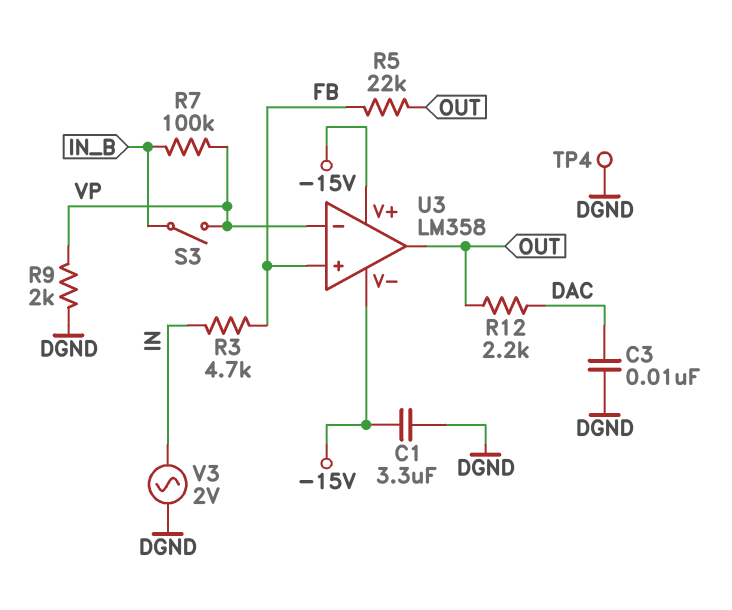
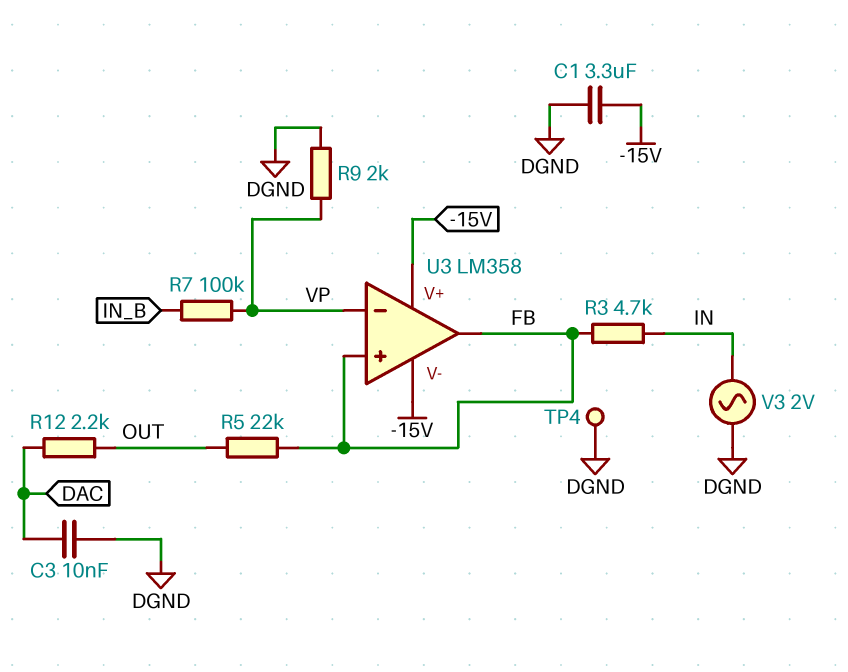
S3: switch (IN_B, VP) -> none
U3 pin out: OUT -> FB

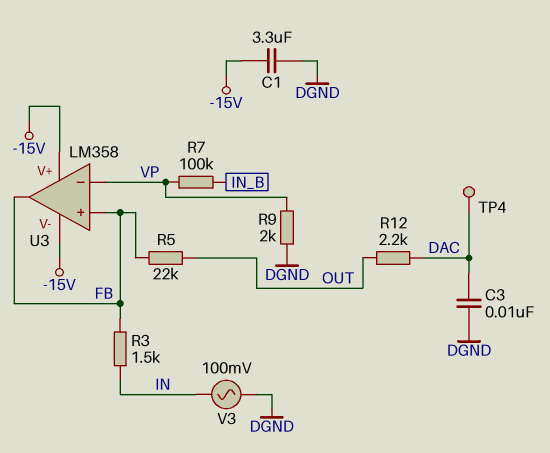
R3: 4.7k (FB, IN) -> 1.5k (FB, IN)
TP4: test point (DGND) -> test point (DAC)
V3: AC 2V (DGND, IN) -> AC 100mV (DGND, IN)

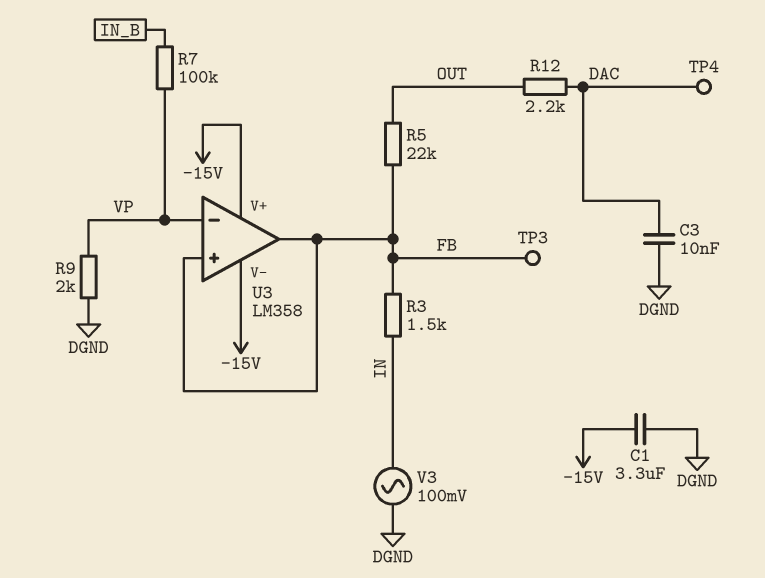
TP3: none -> test point (FB)

